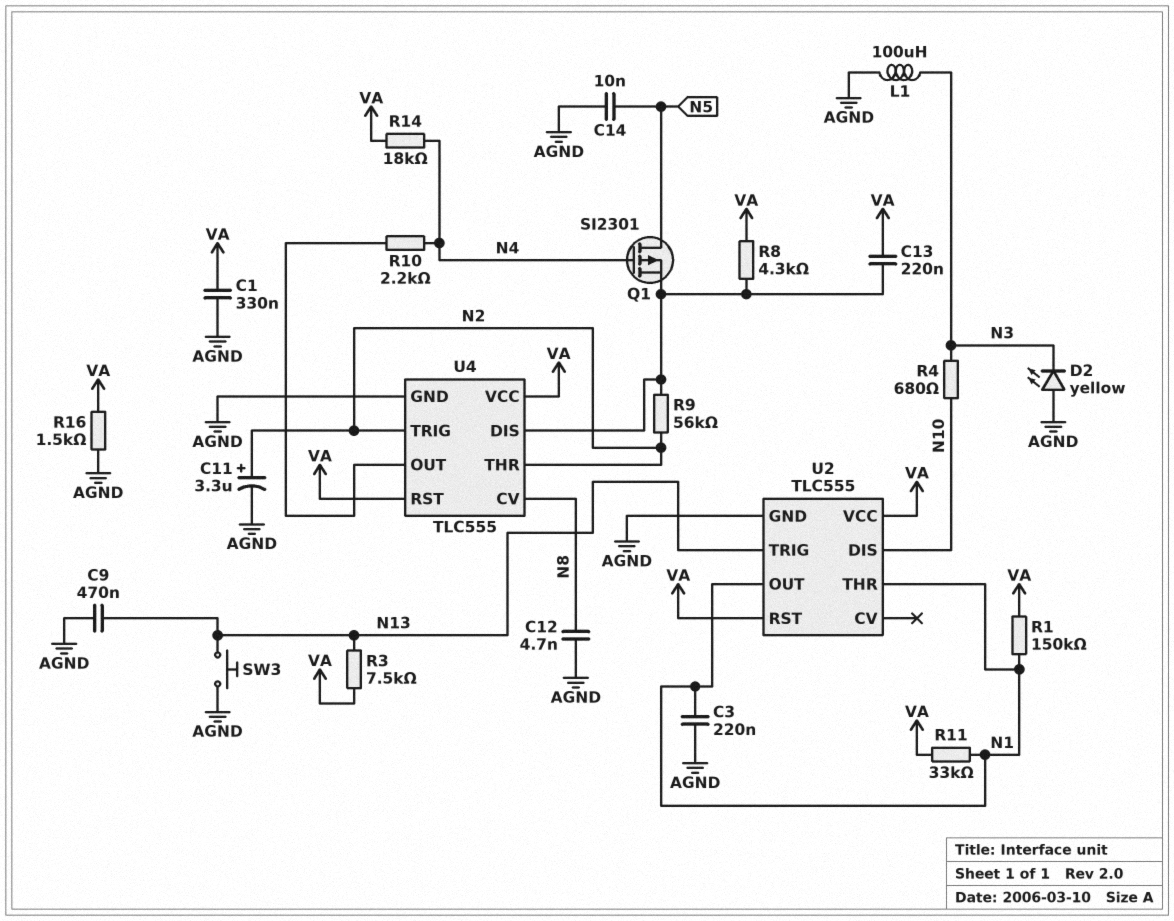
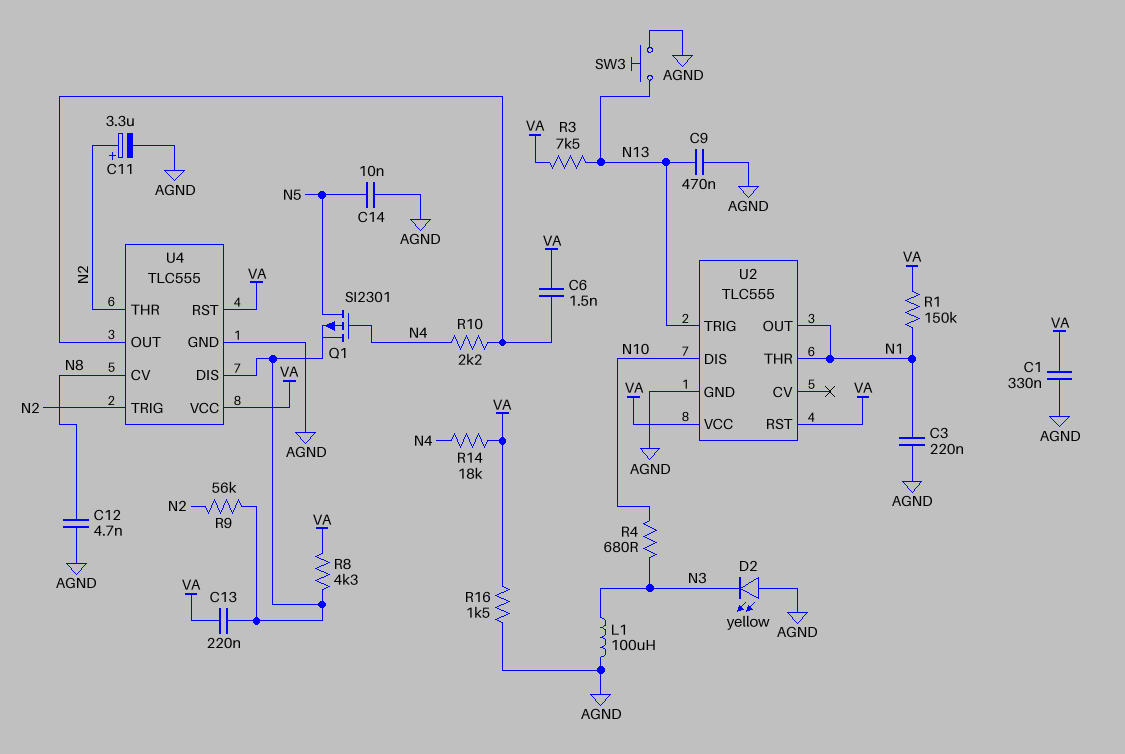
C6: none -> 1.5nF (U4/OUT, VA)
R11: 33k (N1, VA) -> none

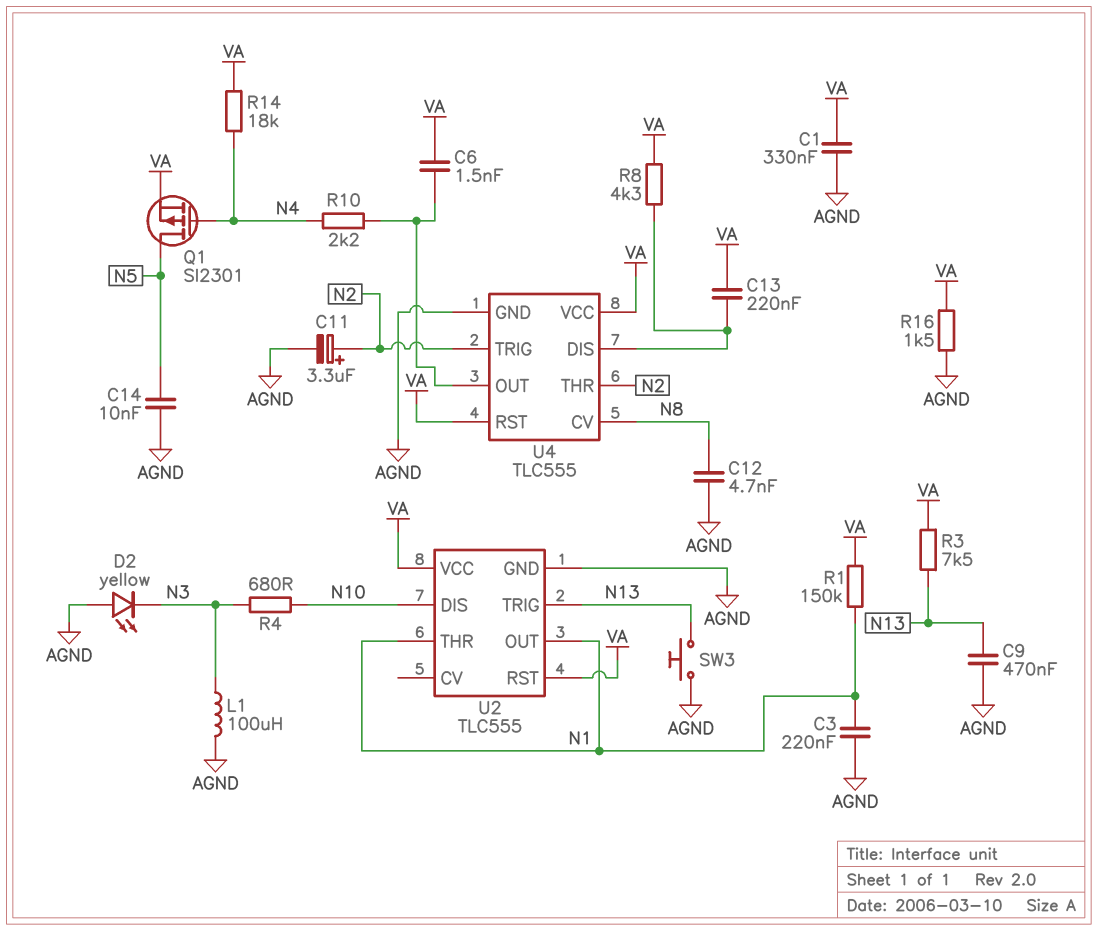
Q1: PMOS SI2301 (G N4, D N5, S U4/DIS) -> PMOS SI2301 (G N4, D N5, S VA)
R9: 56k (N2, U4/DIS) -> none

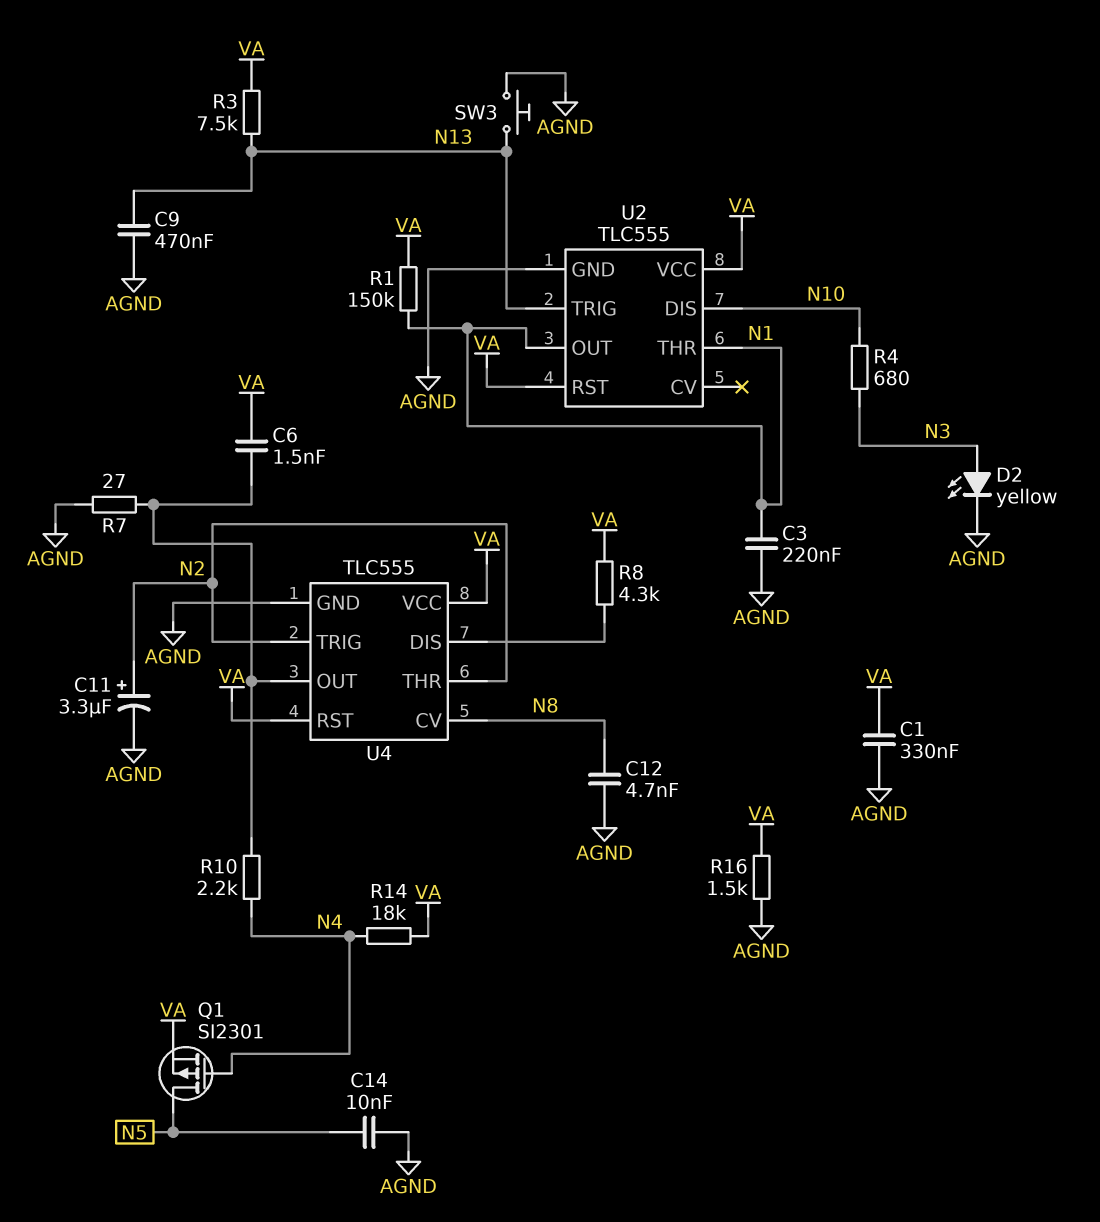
C13: 220nF (U4/DIS, VA) -> none
D2: LED yellow (A AGND, K N3) -> LED yellow (A N3, K AGND)
L1: 100uH (AGND, N3) -> none
R7: none -> 27 (AGND, U4/OUT)

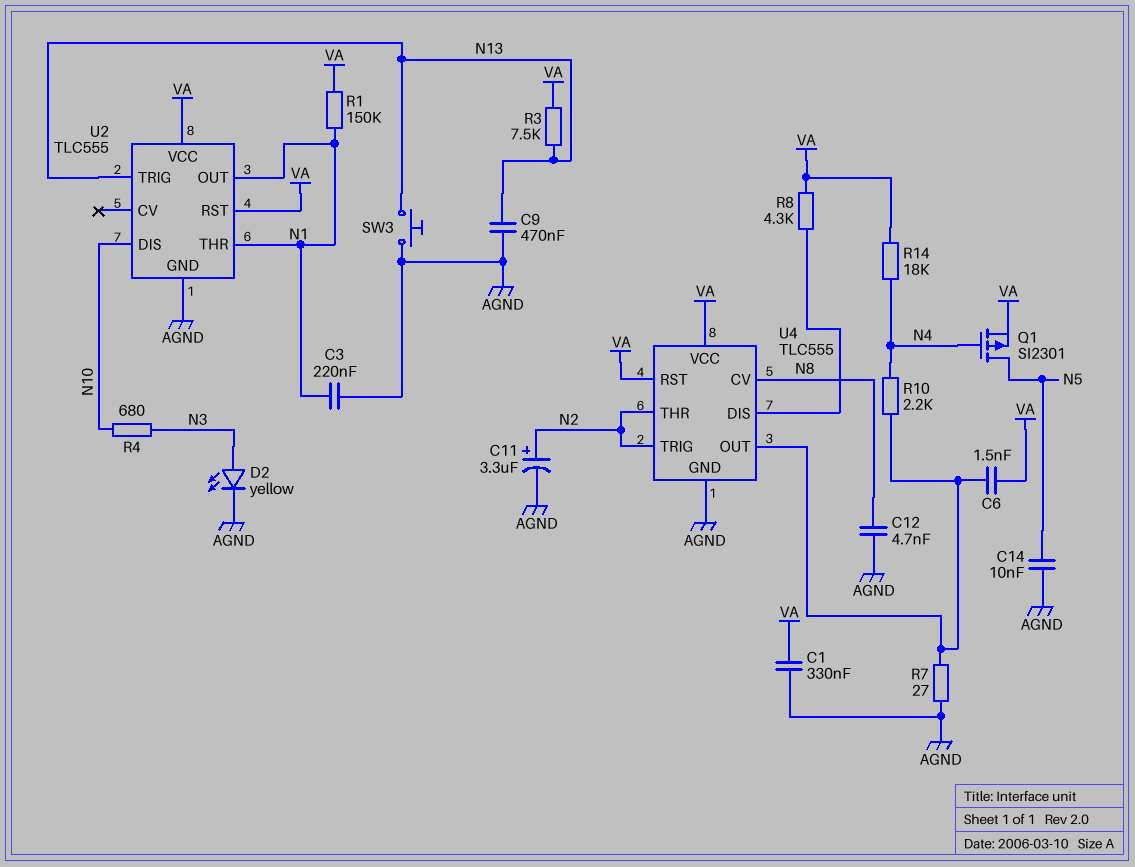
R16: 1.5k (AGND, VA) -> none

